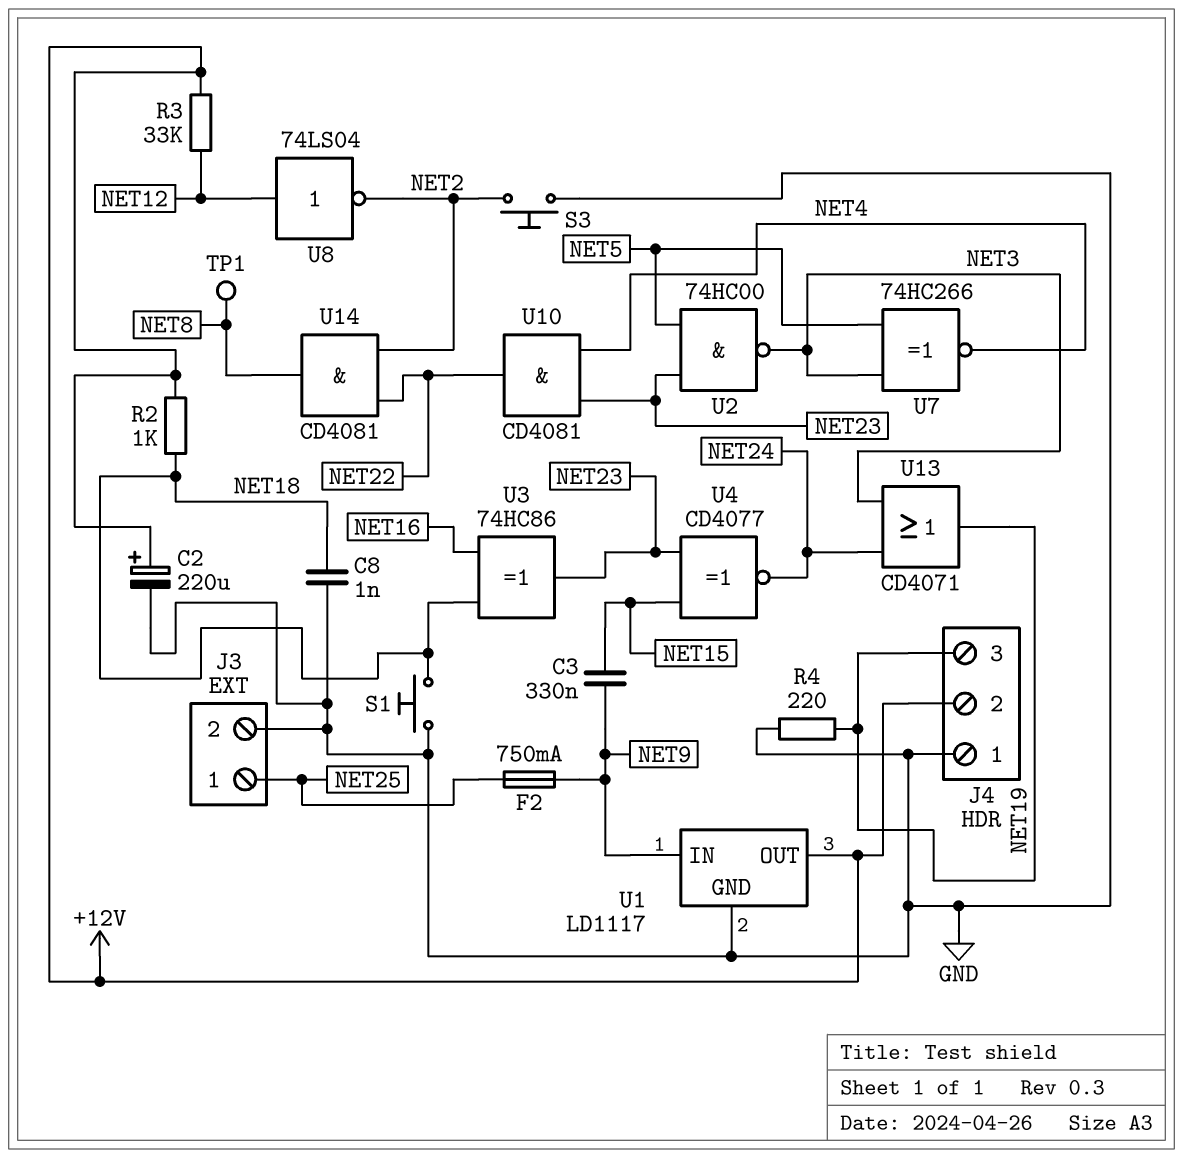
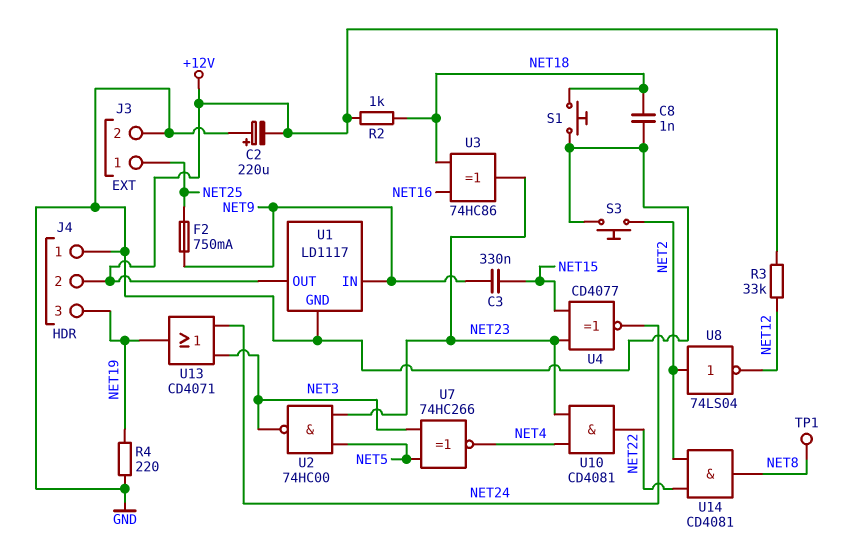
C2: 220uF (plus +12V, minus GND) -> 220uF (plus GND, minus +12V)
U8: NOT 74LS04 (in NET12, out NET2) -> NOT 74LS04 (in NET2, out NET12)

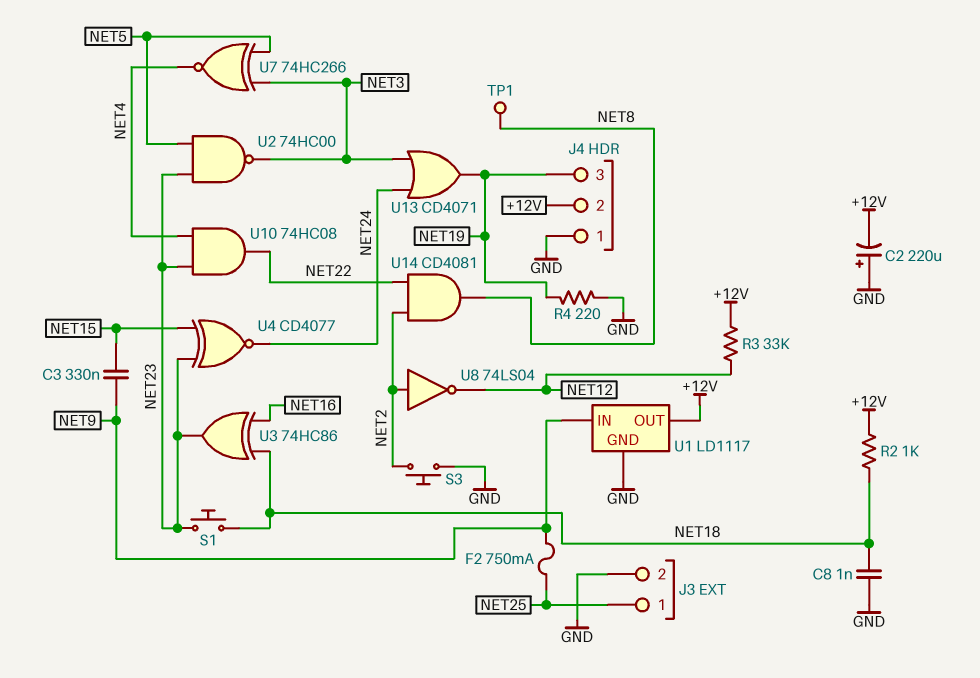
S1: button (GND, NET18) -> button (NET18, NET23)
U10: AND CD4081 (in NET4, in NET23, out NET22) -> AND 74HC08 (in NET4, in NET23, out NET22)

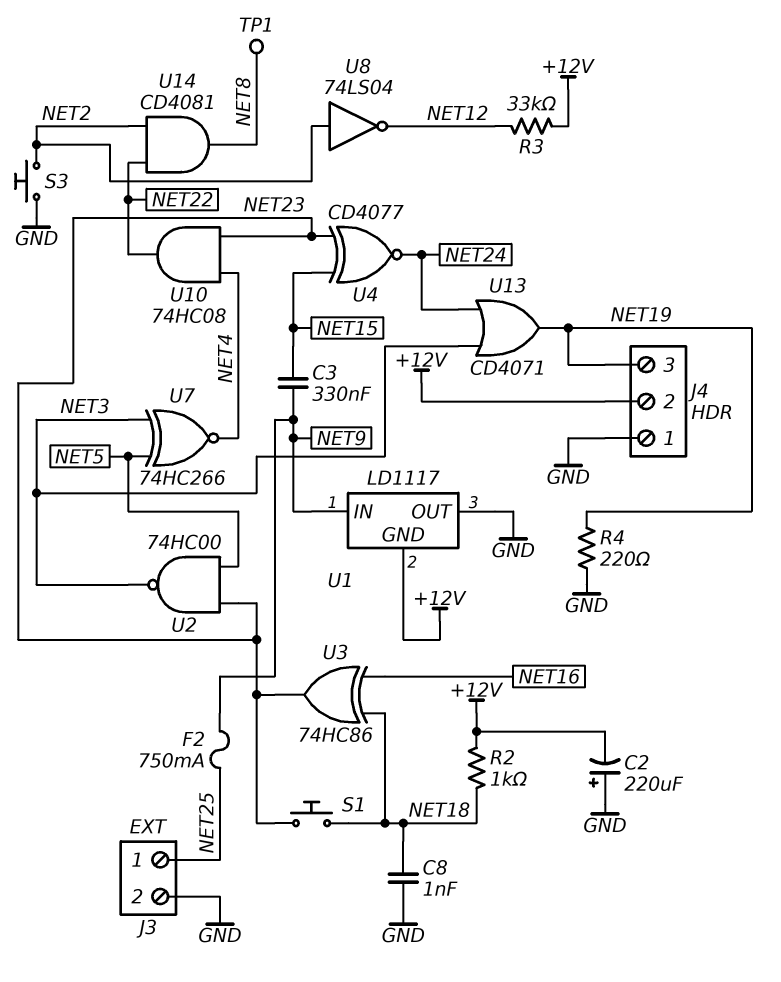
U1 pin GND: GND -> +12V
U1 pin OUT: +12V -> GND

